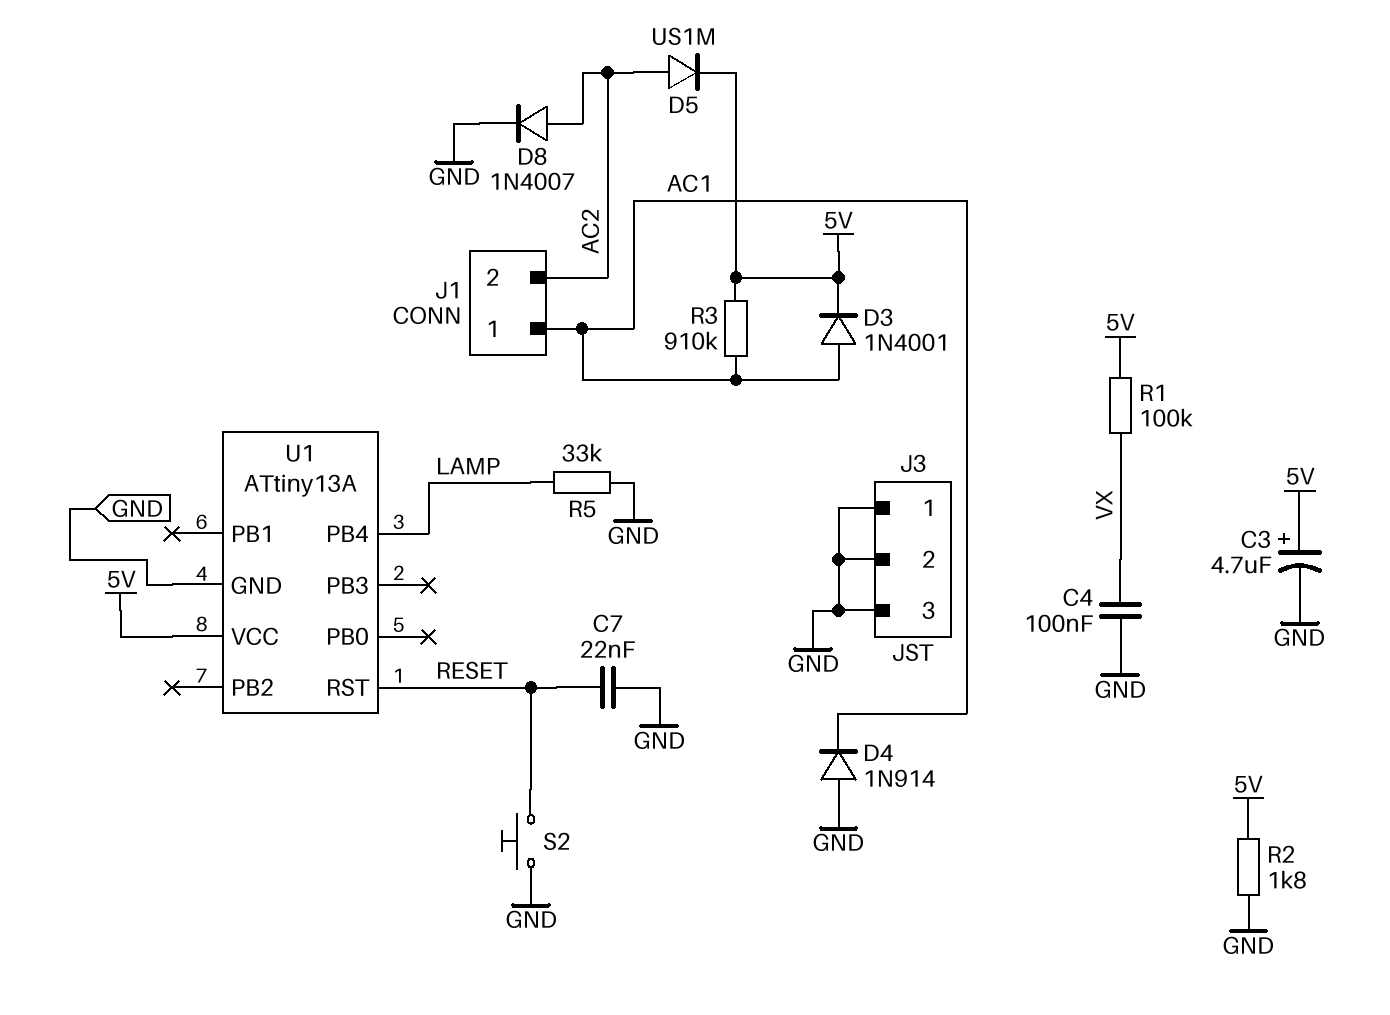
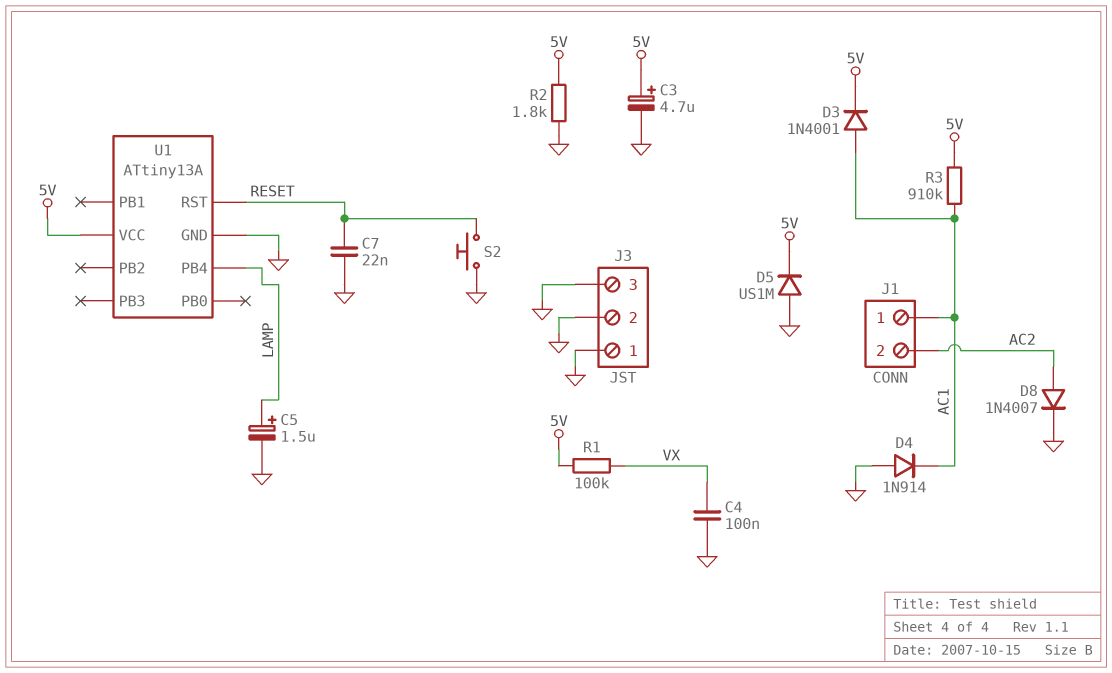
C5: none -> 1.5uF (plus LAMP, minus GND)
D5: diode US1M (A AC2, K 5V) -> diode US1M (A GND, K 5V)
R5: 33k (GND, LAMP) -> none

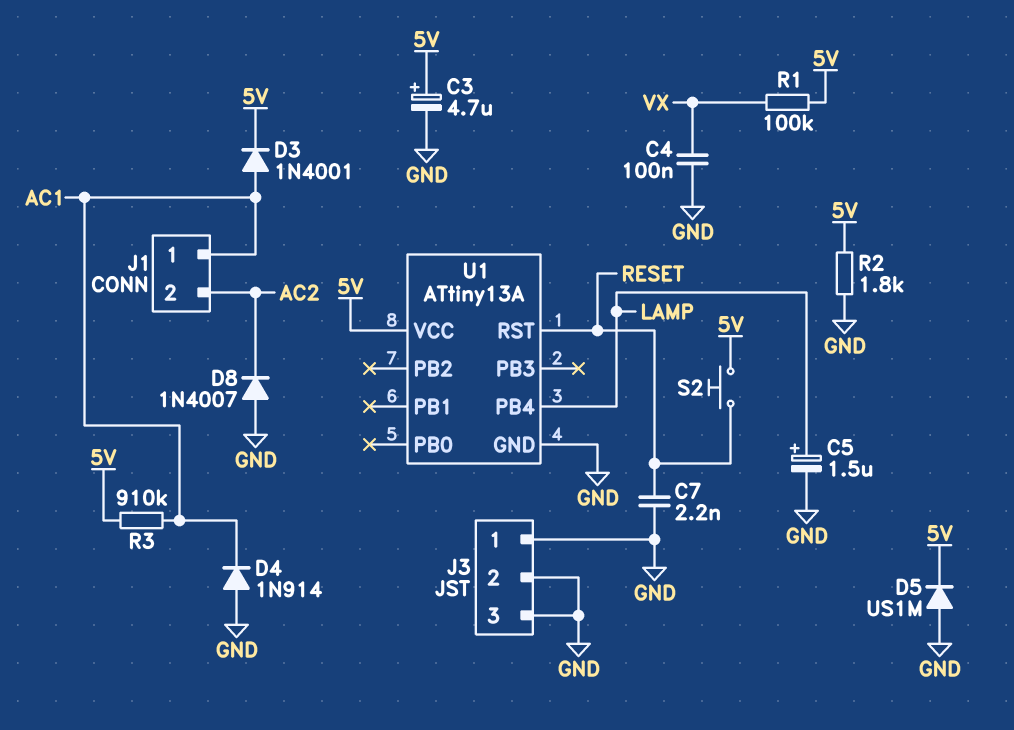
C7: 22nF (GND, RESET) -> 2.2nF (GND, RESET)
D8: diode 1N4007 (A AC2, K GND) -> diode 1N4007 (A GND, K AC2)
S2: button (GND, RESET) -> button (5V, RESET)

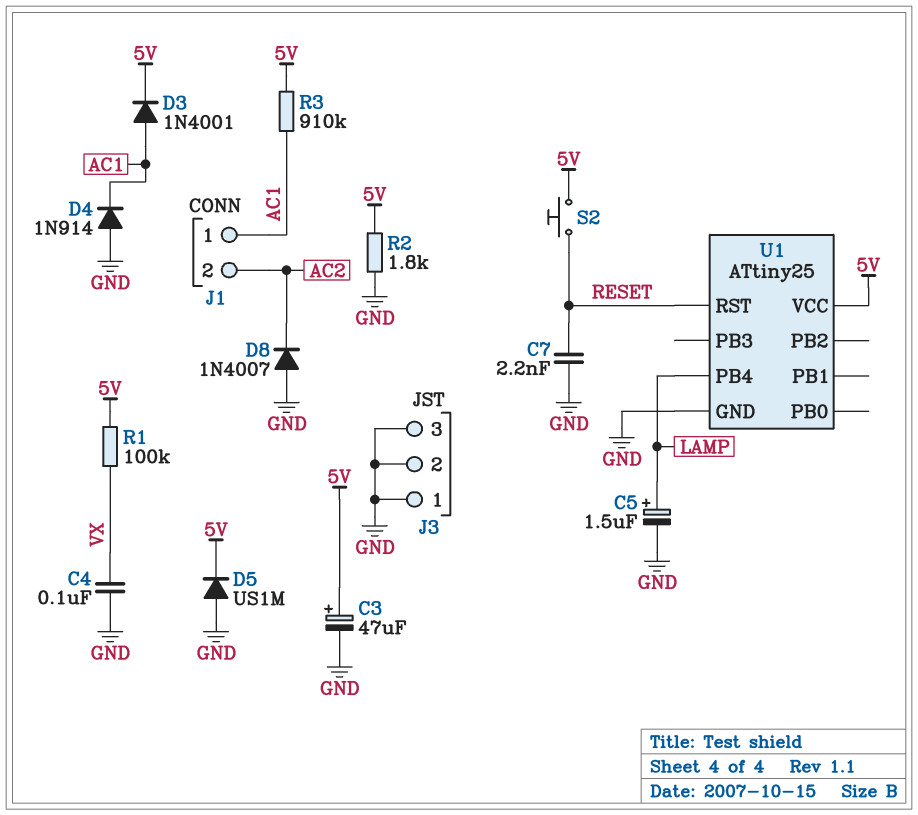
C3: 4.7uF (plus 5V, minus GND) -> 47uF (plus 5V, minus GND)
U1: ATtiny13A -> ATtiny25

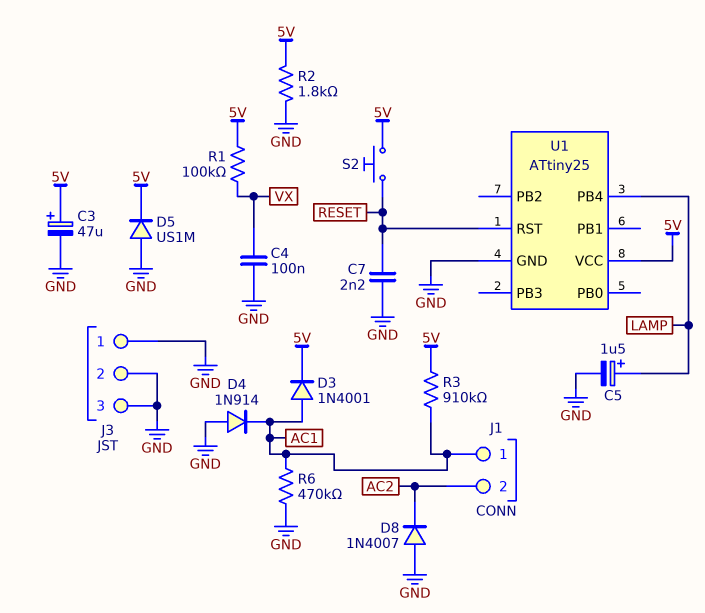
R6: none -> 470k (AC1, GND)

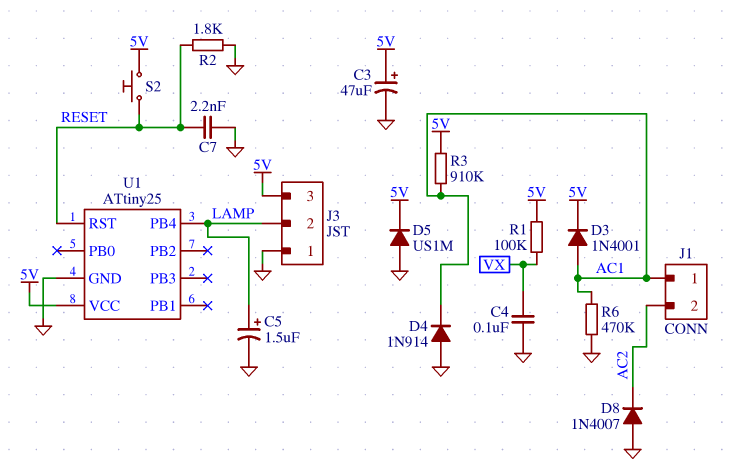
J3 pin 2: GND -> LAMP
J3 pin 3: GND -> 5V
R2: 1.8k (5V, GND) -> 1.8k (GND, RESET)

